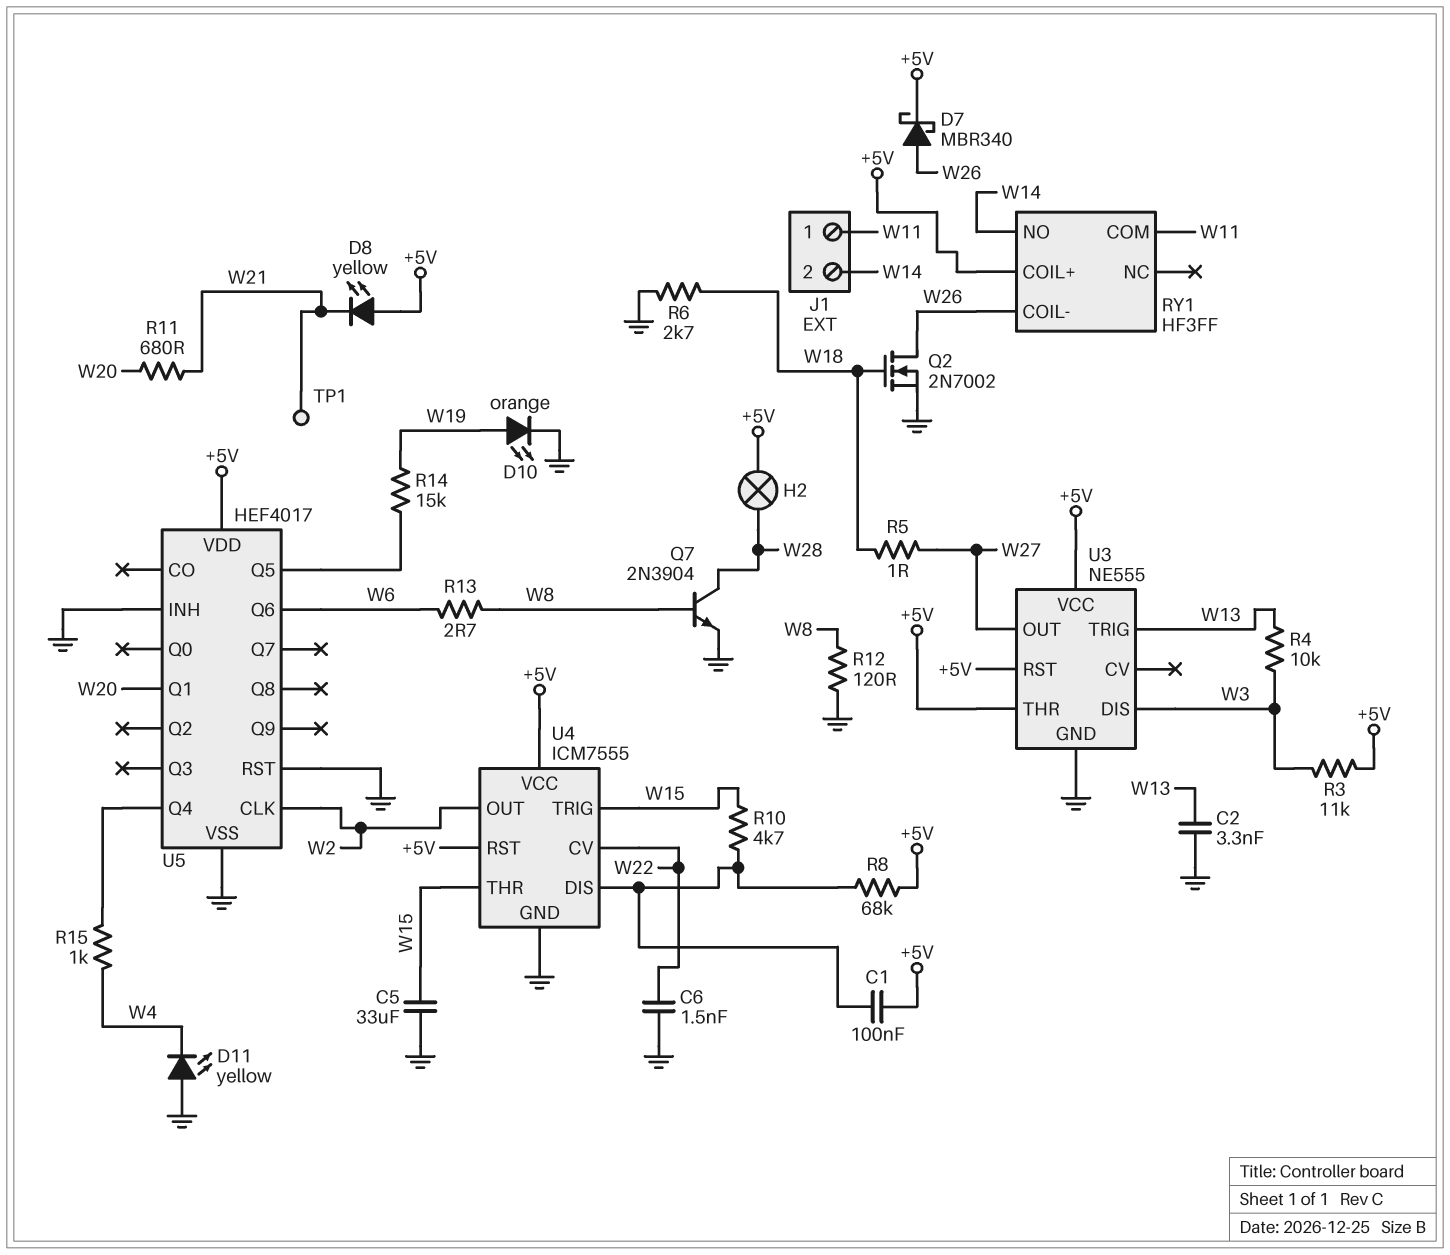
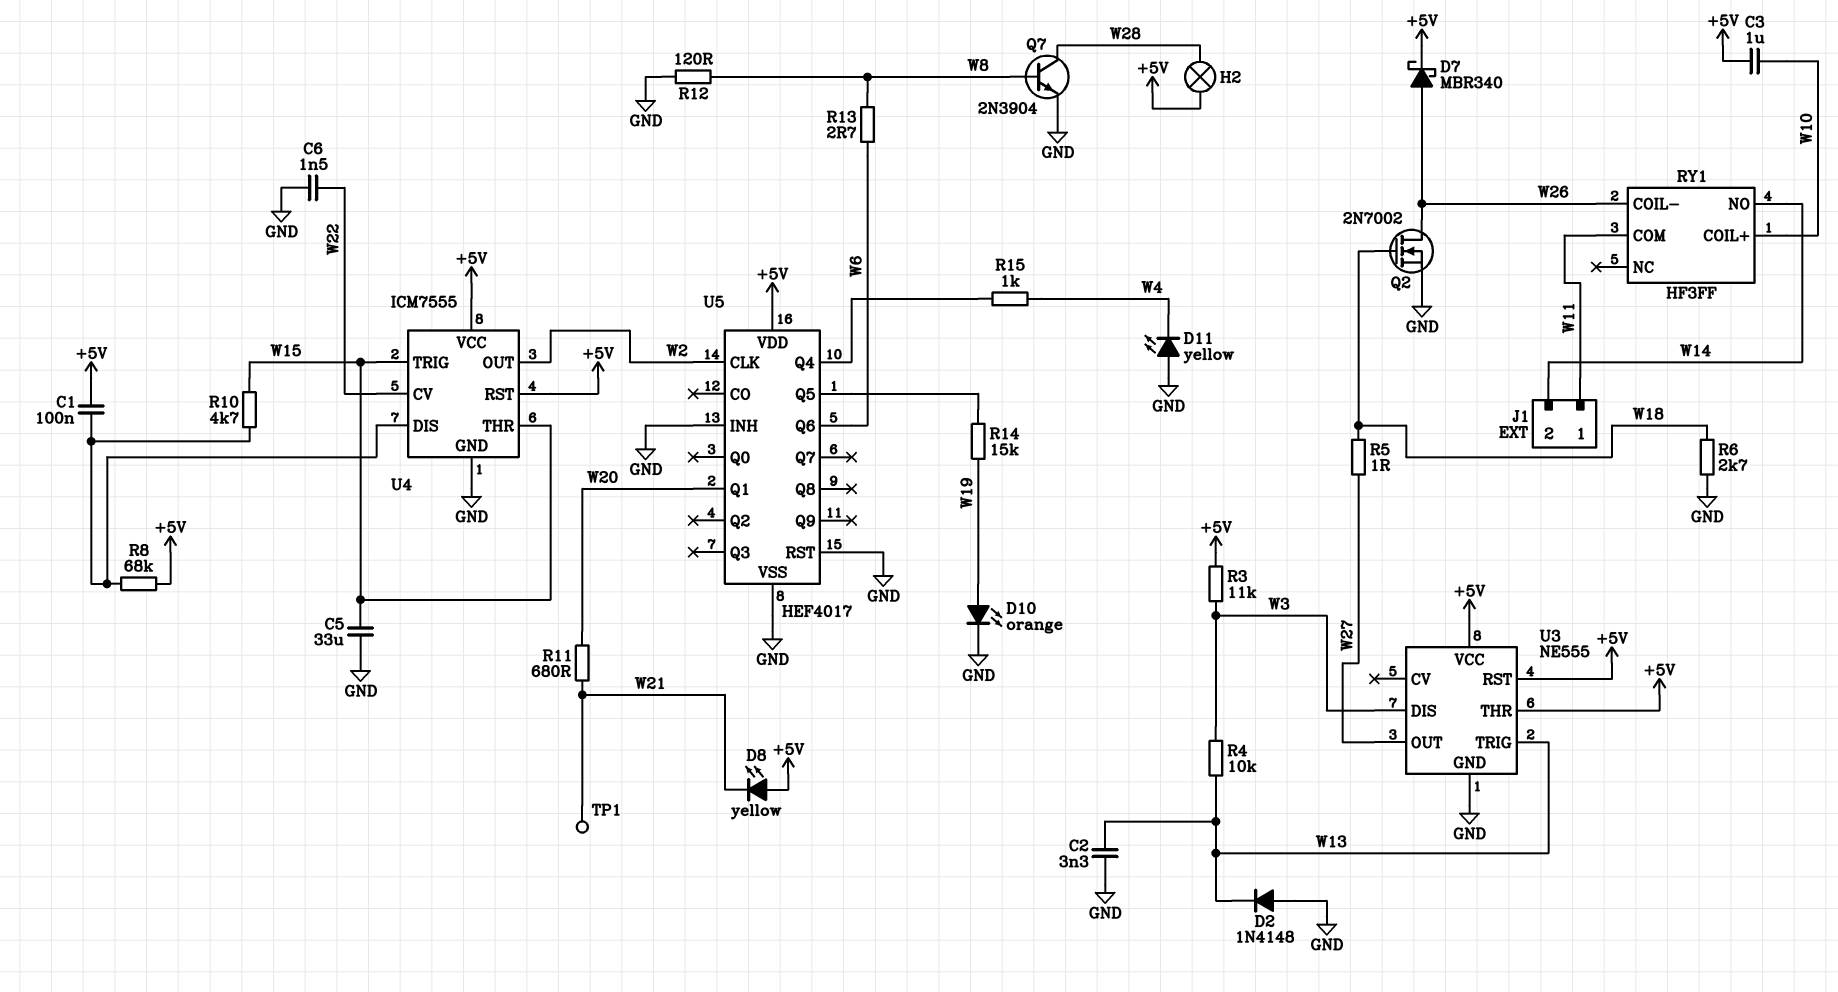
C3: none -> 1uF (+5V, W10)
D2: none -> diode 1N4148 (A GND, K W13)
RY1 pin COIL+: +5V -> W10

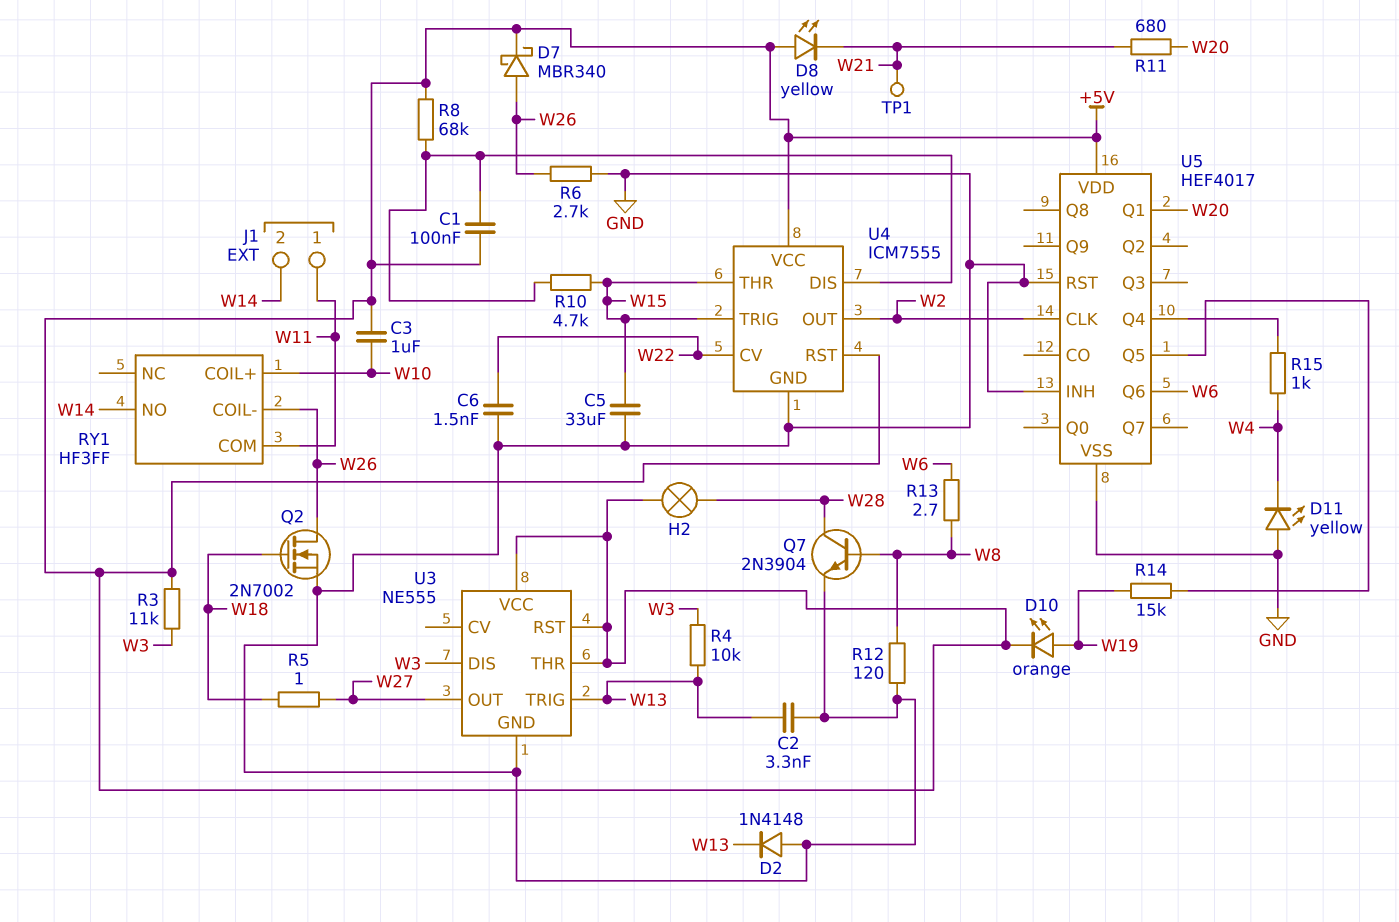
D10: LED orange (A W19, K GND) -> LED orange (A W19, K +5V)
R6: 2.7k (GND, W18) -> 2.7k (GND, W26)

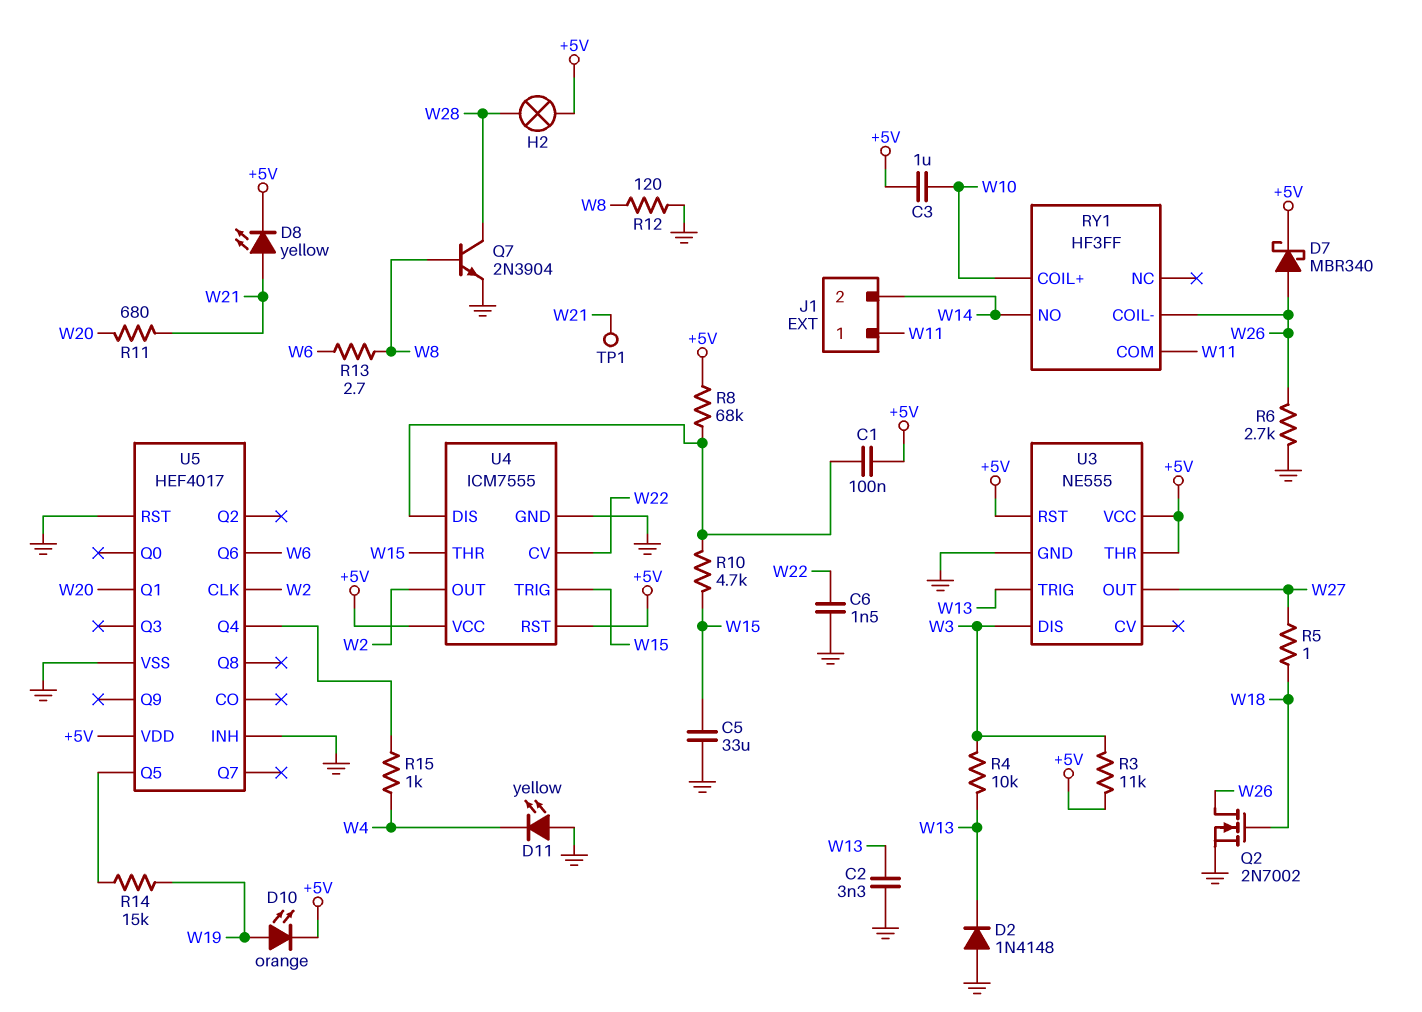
D8: LED yellow (A +5V, K W21) -> LED yellow (A W21, K +5V)

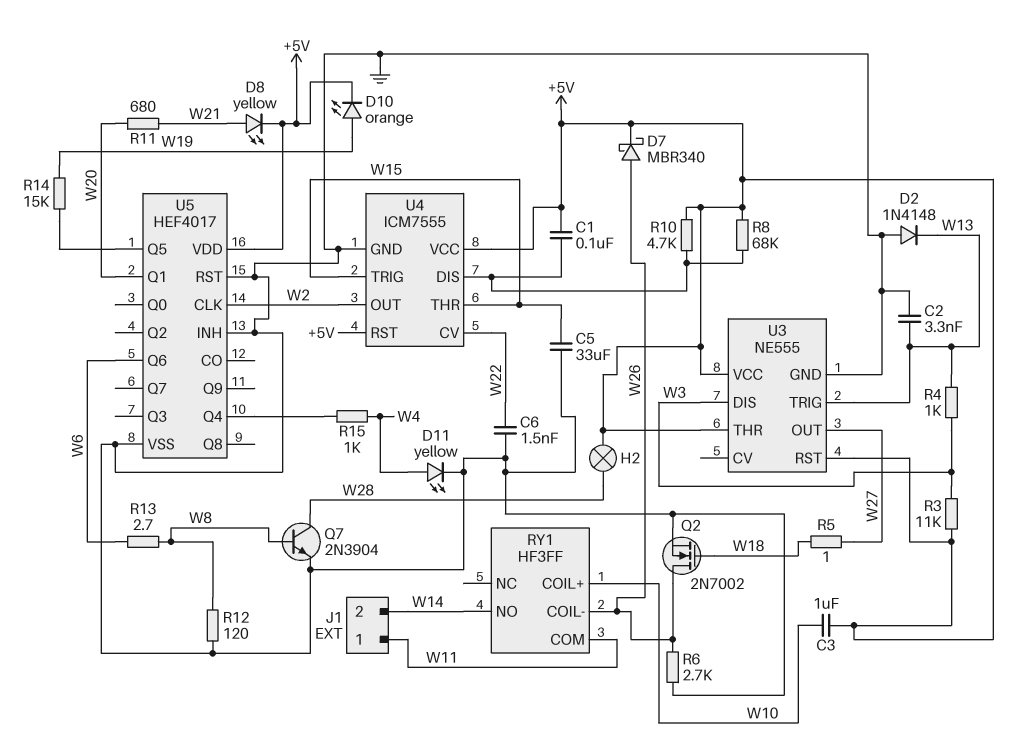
D11: LED yellow (A GND, K W4) -> LED yellow (A W4, K GND)
R4: 10k (W3, W13) -> 1k (W3, W13)
R10: 4.7k (U4/DIS, W15) -> 4.7k (+5V, U4/DIS)
TP1: test point (W21) -> none

